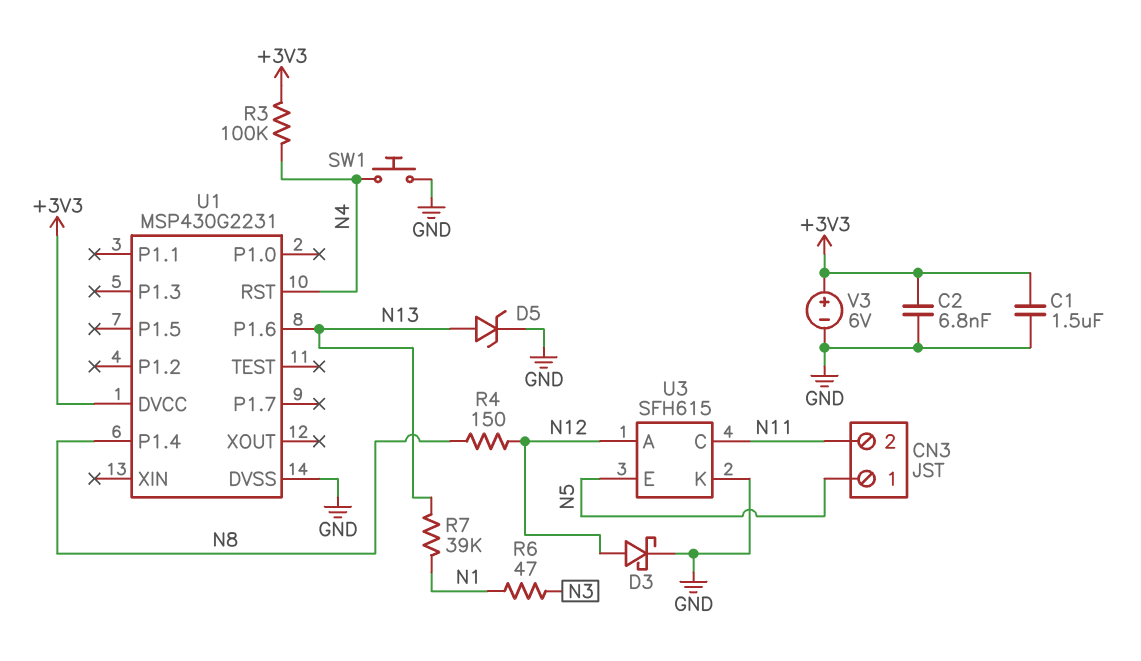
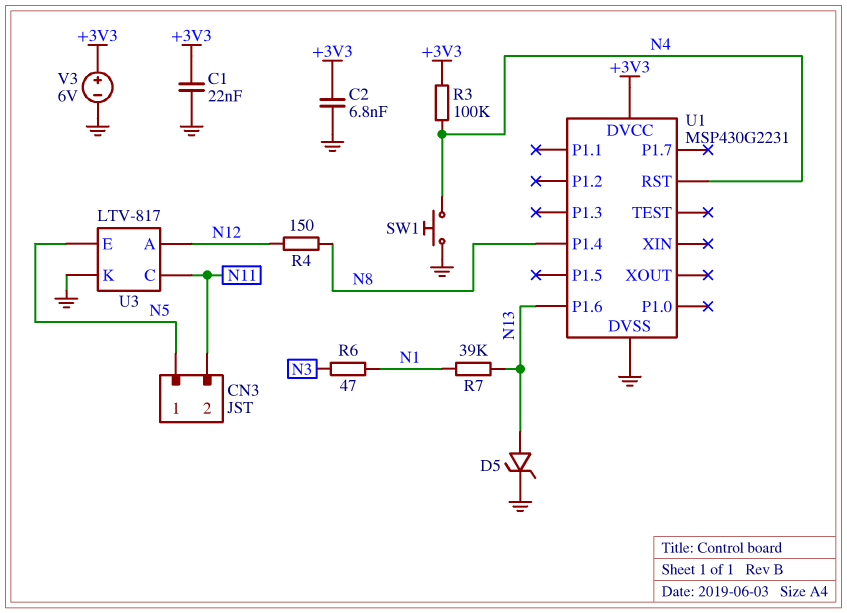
C1: 1.5uF (+3V3, GND) -> 22nF (+3V3, GND)
D3: schottky (A N12, K GND) -> none
U3: SFH615 -> LTV-817

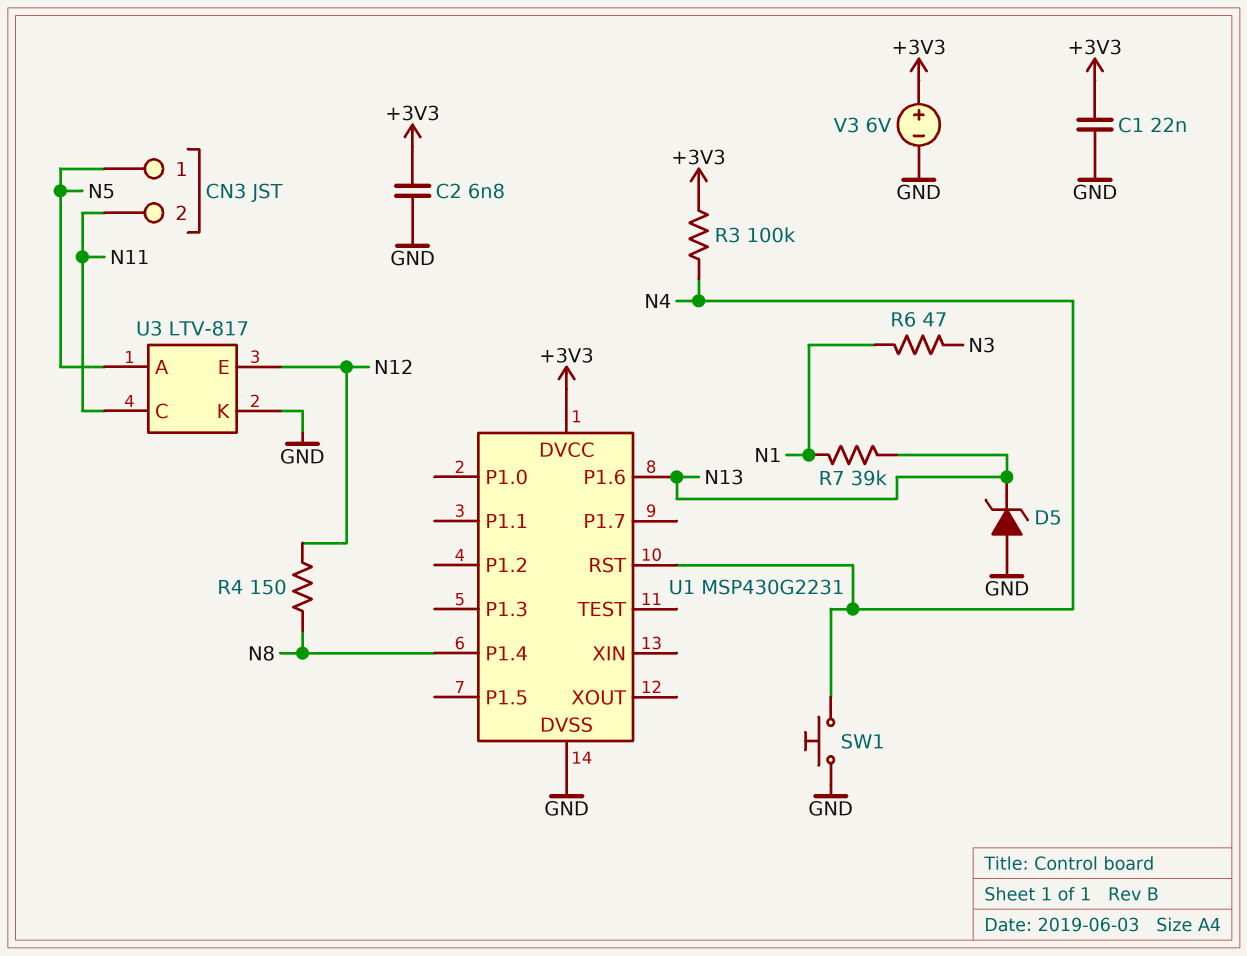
D5: zener (A N13, K GND) -> zener (A GND, K N13)
U3 pin A: N12 -> N5
U3 pin E: N5 -> N12

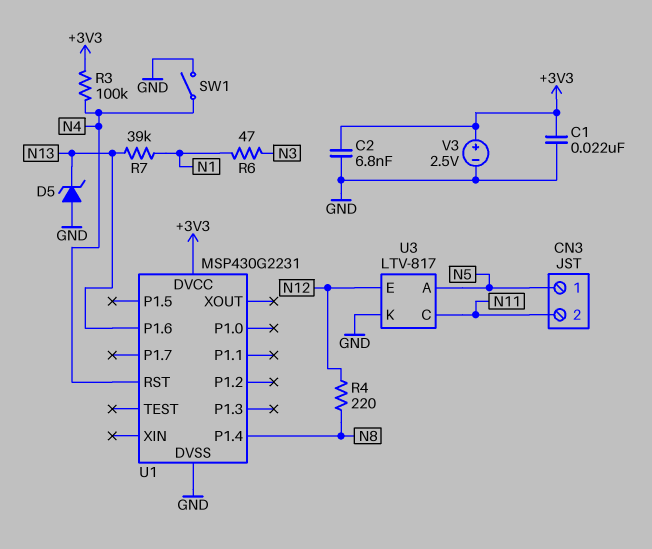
R4: 150 (N8, N12) -> 220 (N8, N12)
SW1: button (GND, N4) -> switch (GND, N4)
V3: 6V (plus +3V3, minus GND) -> 2.5V (plus +3V3, minus GND)

